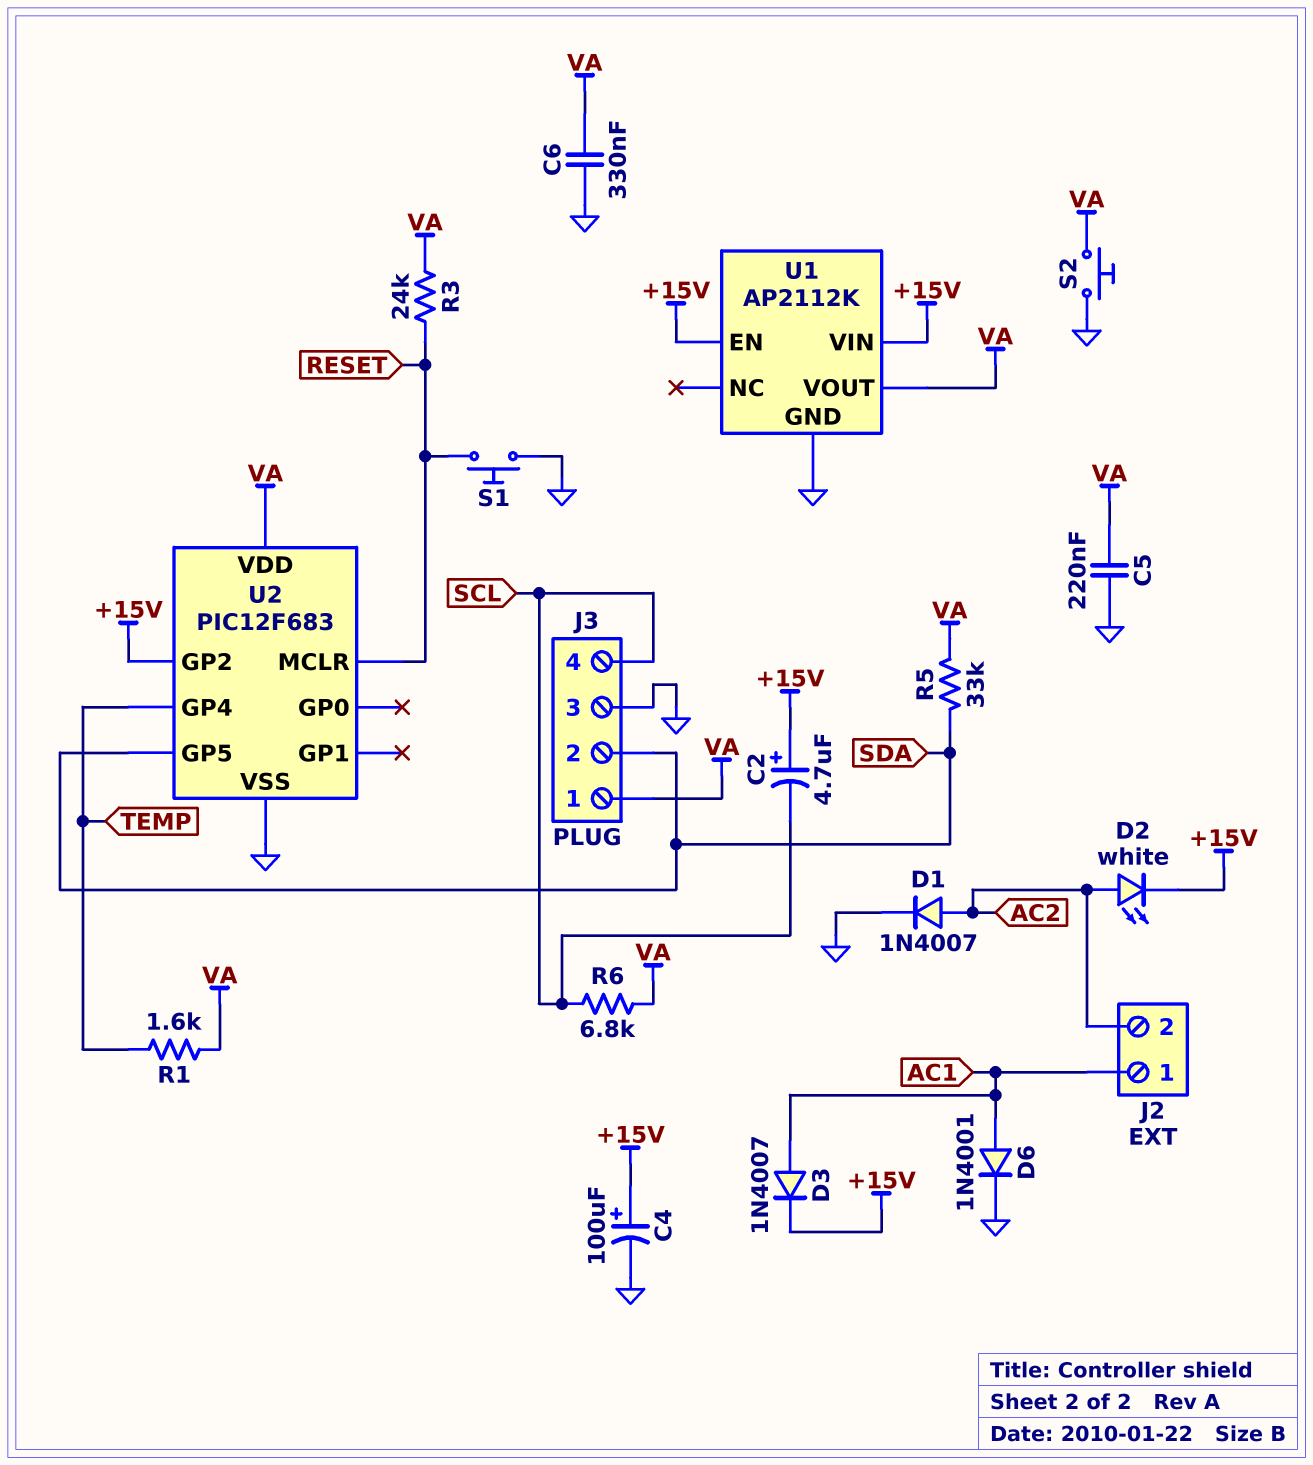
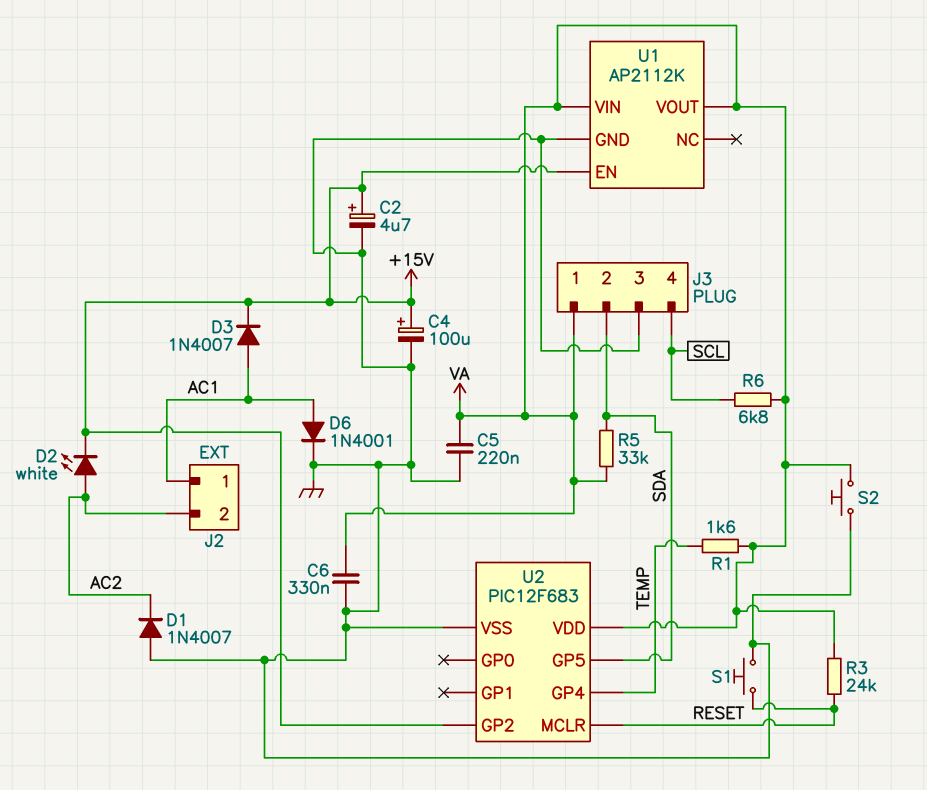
C2: 4.7uF (plus +15V, minus SCL) -> 4.7uF (plus +15V, minus GND)
D1: diode 1N4007 (A AC2, K GND) -> diode 1N4007 (A GND, K AC2)
U1 pin VIN: +15V -> VA

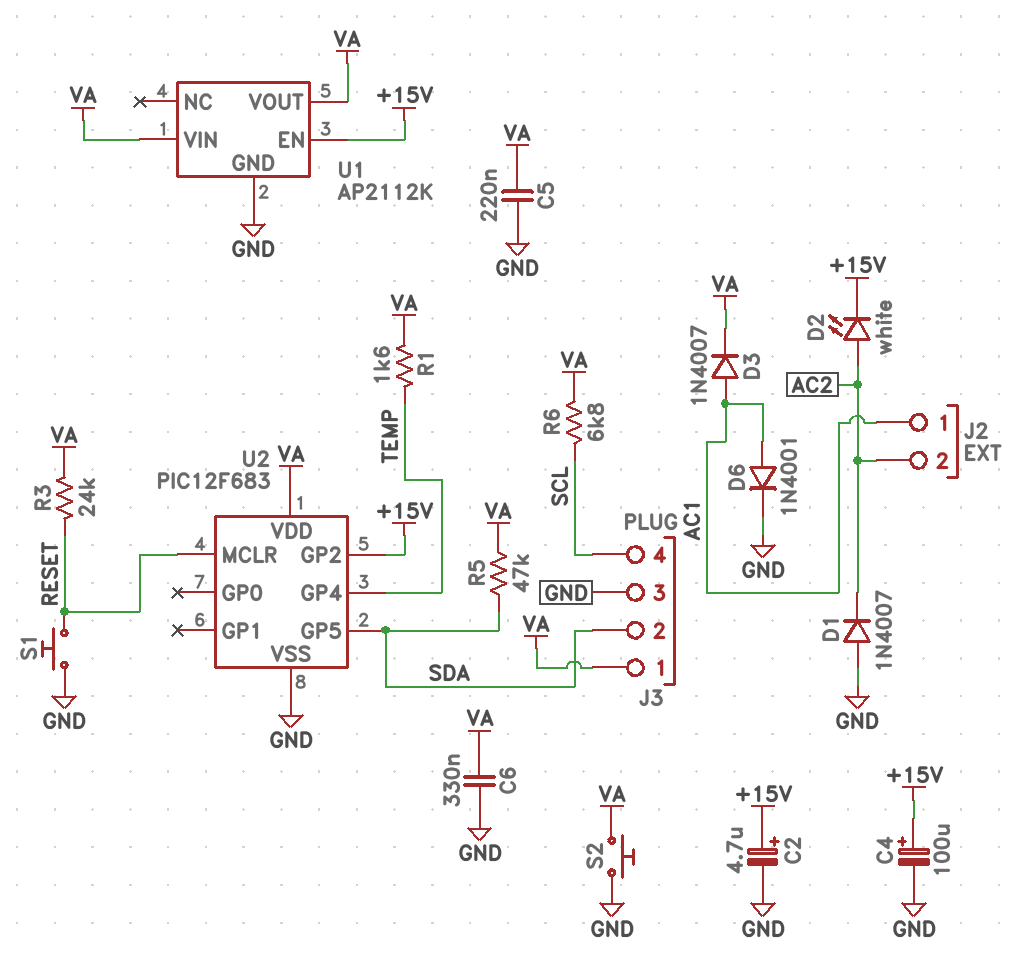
D3: diode 1N4007 (A AC1, K +15V) -> diode 1N4007 (A AC1, K VA)
R5: 33k (SDA, VA) -> 47k (SDA, VA)

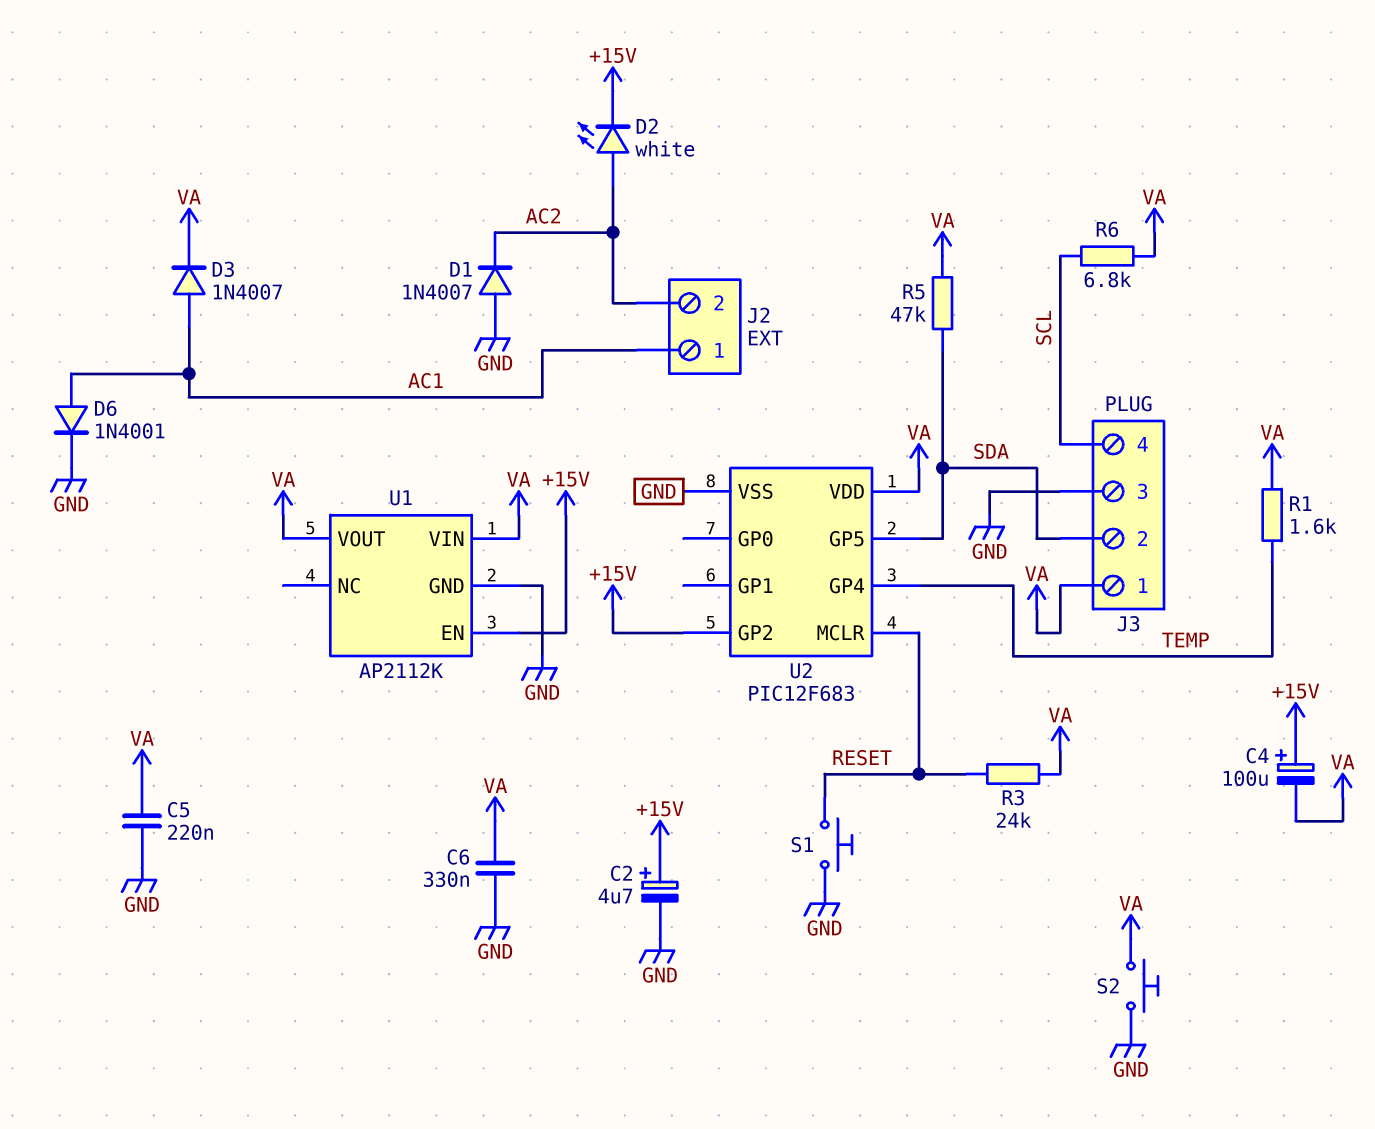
C4: 100uF (plus +15V, minus GND) -> 100uF (plus +15V, minus VA)

